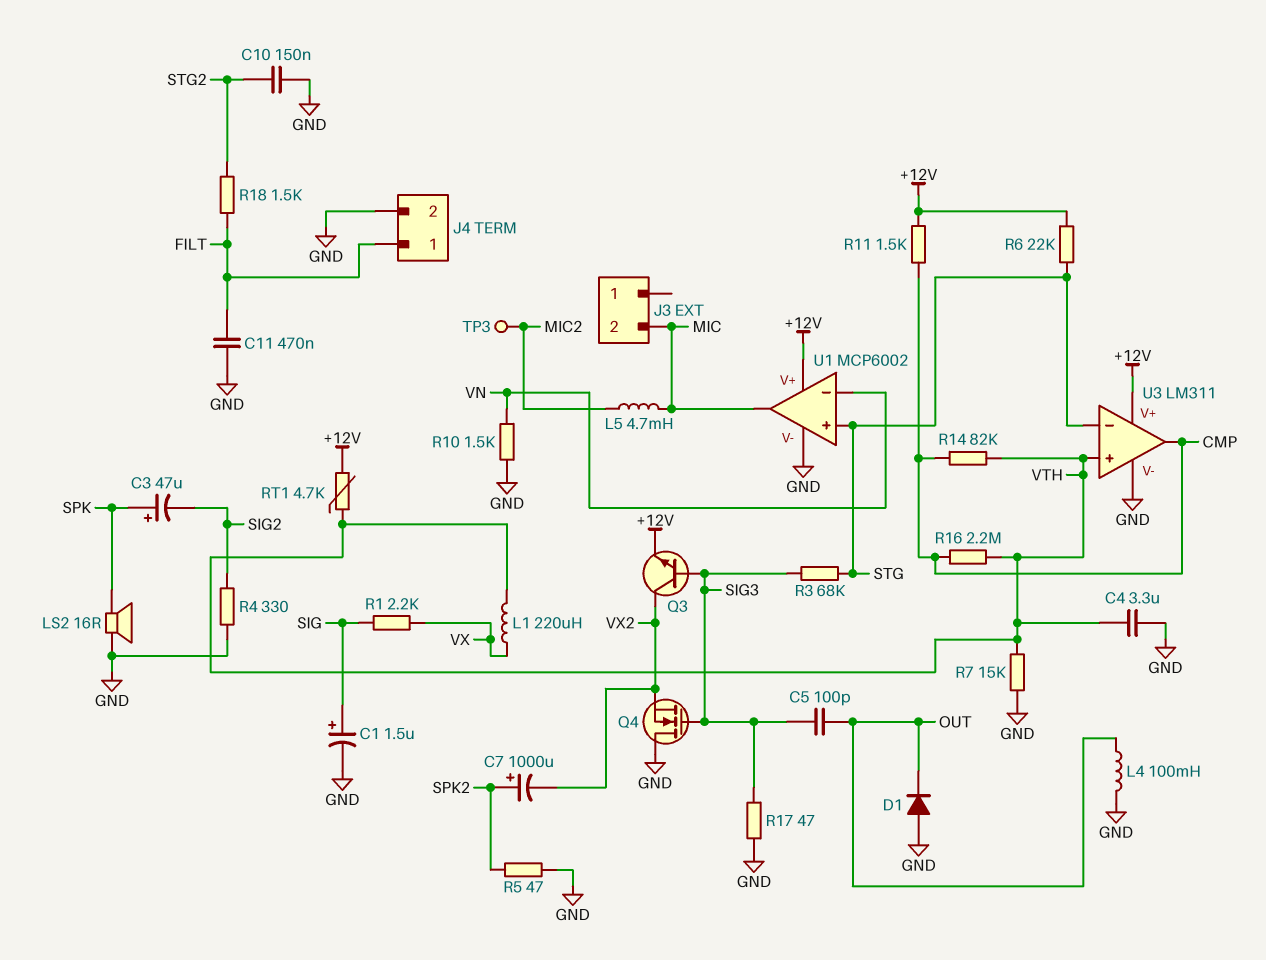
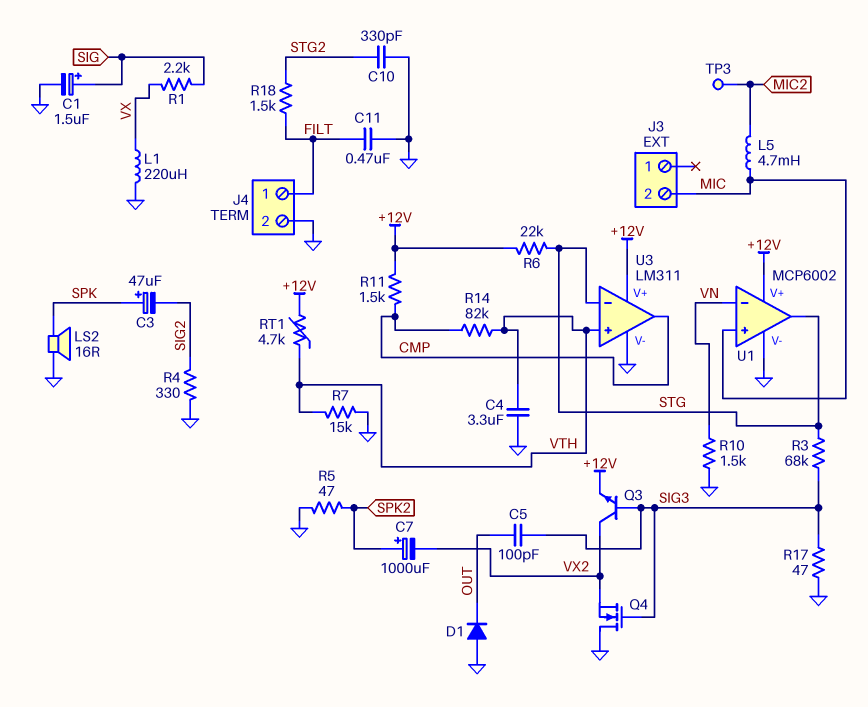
C10: 150nF (GND, STG2) -> 330pF (GND, STG2)
L1: 220uH (VTH, VX) -> 220uH (GND, VX)
L4: 100mH (GND, OUT) -> none
R16: 2.2M (CMP, VTH) -> none
U1 pin in+: STG -> MIC
U1 pin out: MIC -> STG

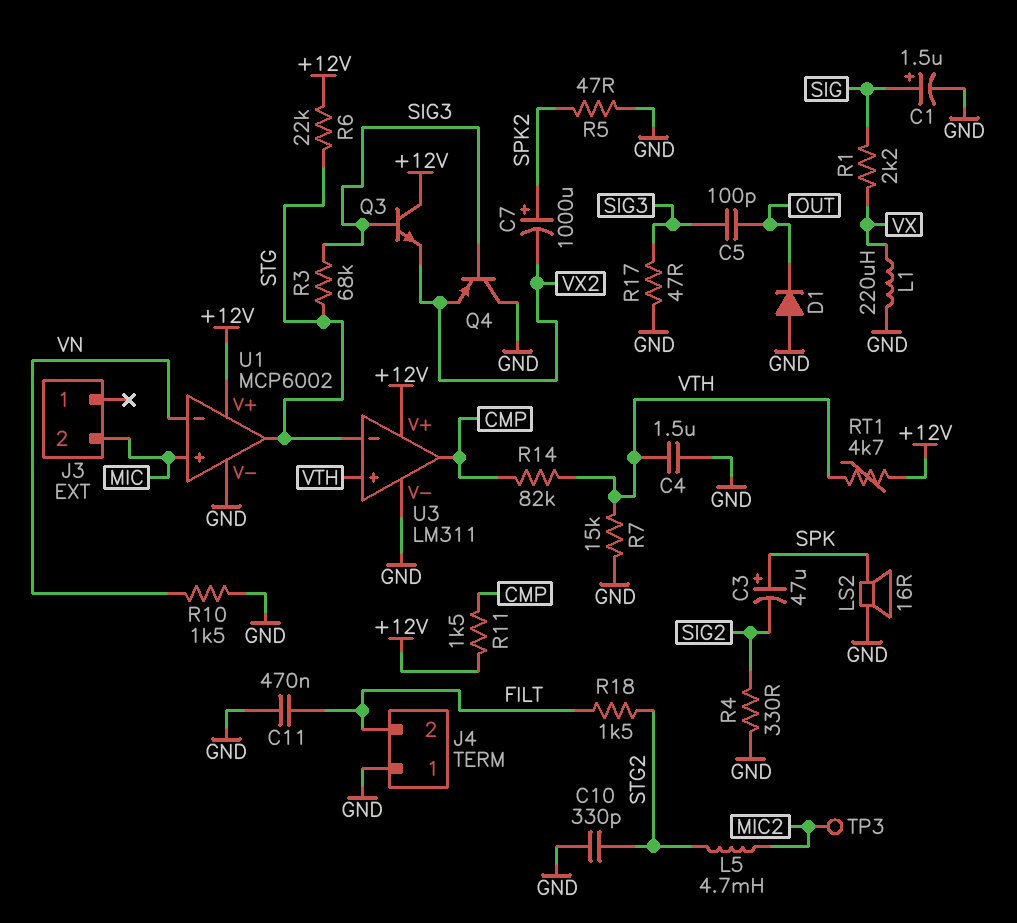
C4: 3.3uF (GND, VTH) -> 1.5uF (GND, VTH)
J4 pin 1: FILT -> GND
J4 pin 2: GND -> FILT
L5: 4.7mH (MIC, MIC2) -> 4.7mH (MIC2, STG2)
Q3: NPN (B SIG3, C VX2, E +12V) -> NPN (B SIG3, C +12V, E VX2)
Q4: NMOS (G SIG3, D GND, S VX2) -> PNP (B SIG3, C GND, E VX2)

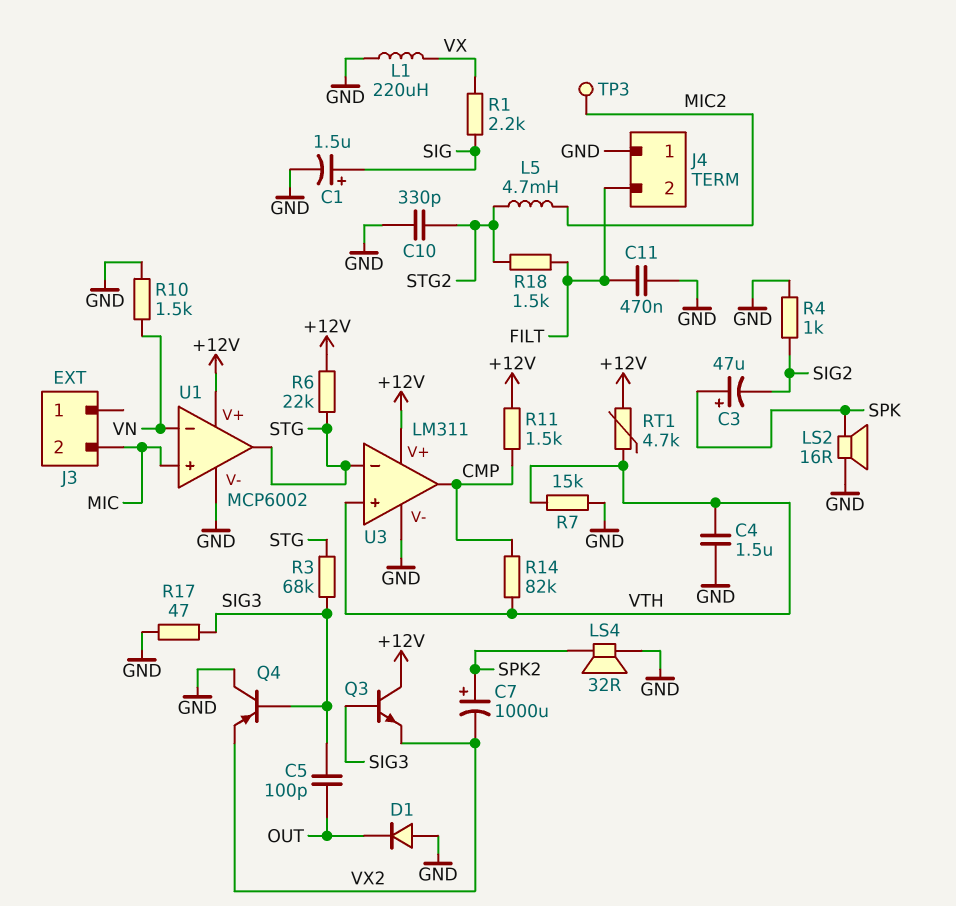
LS4: none -> speaker 32R (GND, SPK2)
R4: 330 (GND, SIG2) -> 1k (GND, SIG2)
R5: 47 (GND, SPK2) -> none

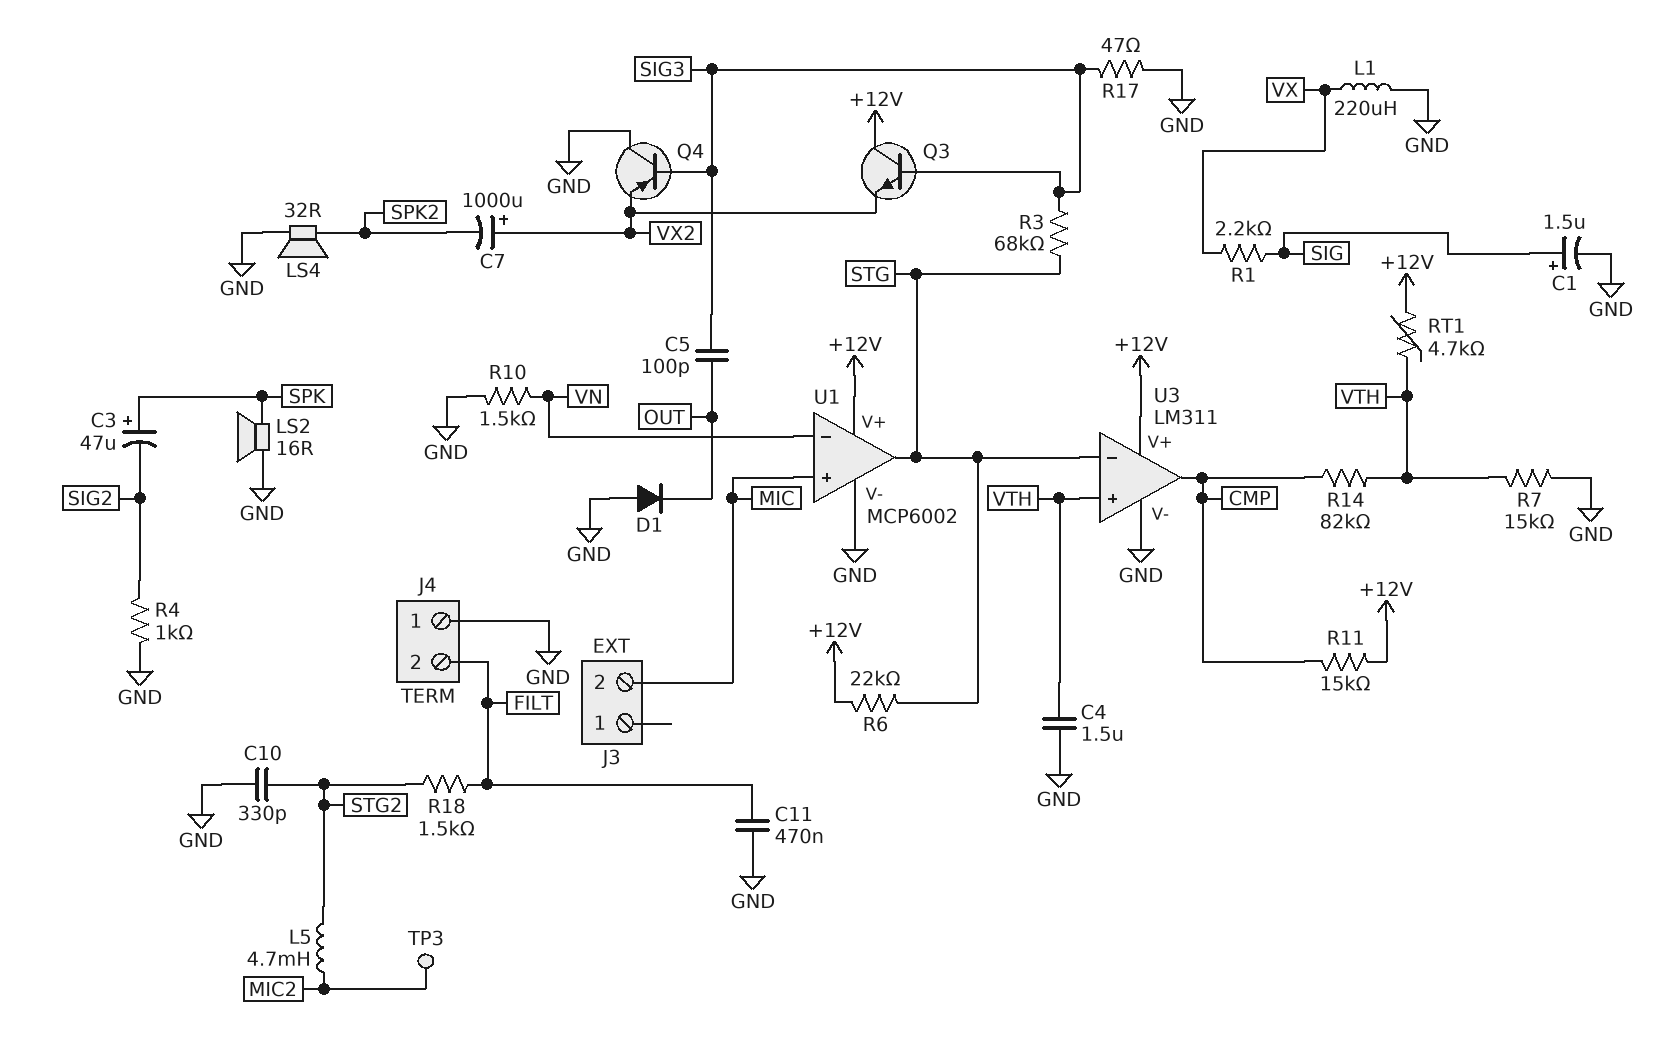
C7: 1000uF (plus SPK2, minus VX2) -> 1000uF (plus VX2, minus SPK2)
R11: 1.5k (+12V, CMP) -> 15k (+12V, CMP)

